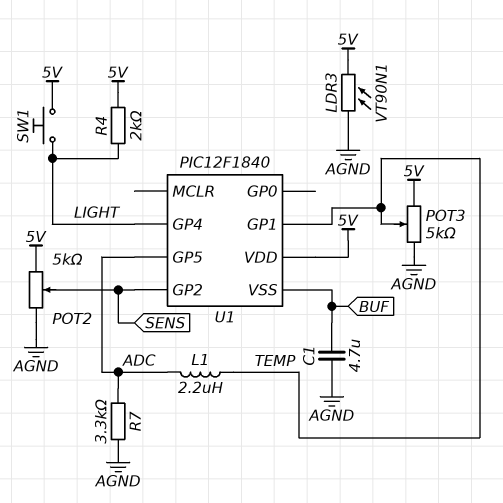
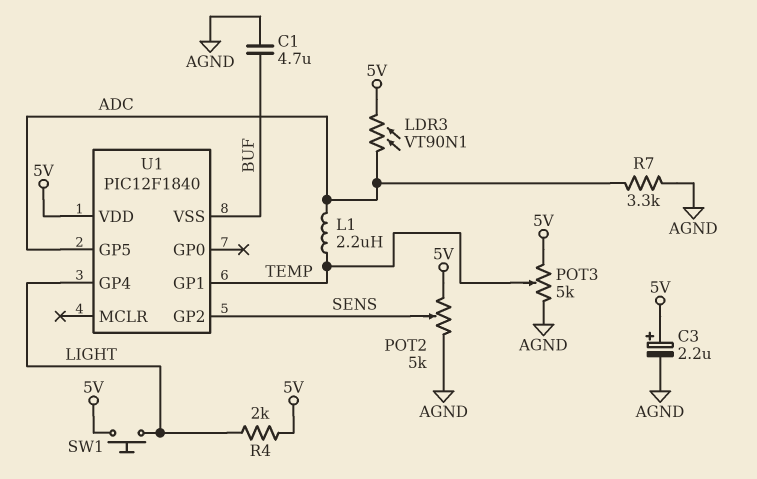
C3: none -> 2.2uF (plus 5V, minus AGND)
LDR3: VT90N1 (5V, AGND) -> VT90N1 (5V, ADC)

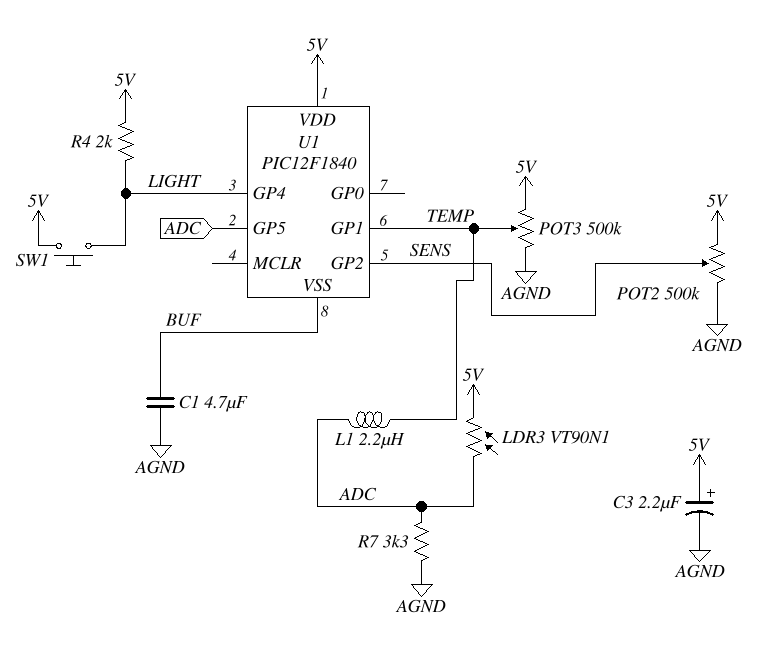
POT2: 5k (5V, AGND, wiper SENS) -> 500k (5V, AGND, wiper SENS)
POT3: 5k (5V, AGND, wiper TEMP) -> 500k (5V, AGND, wiper TEMP)

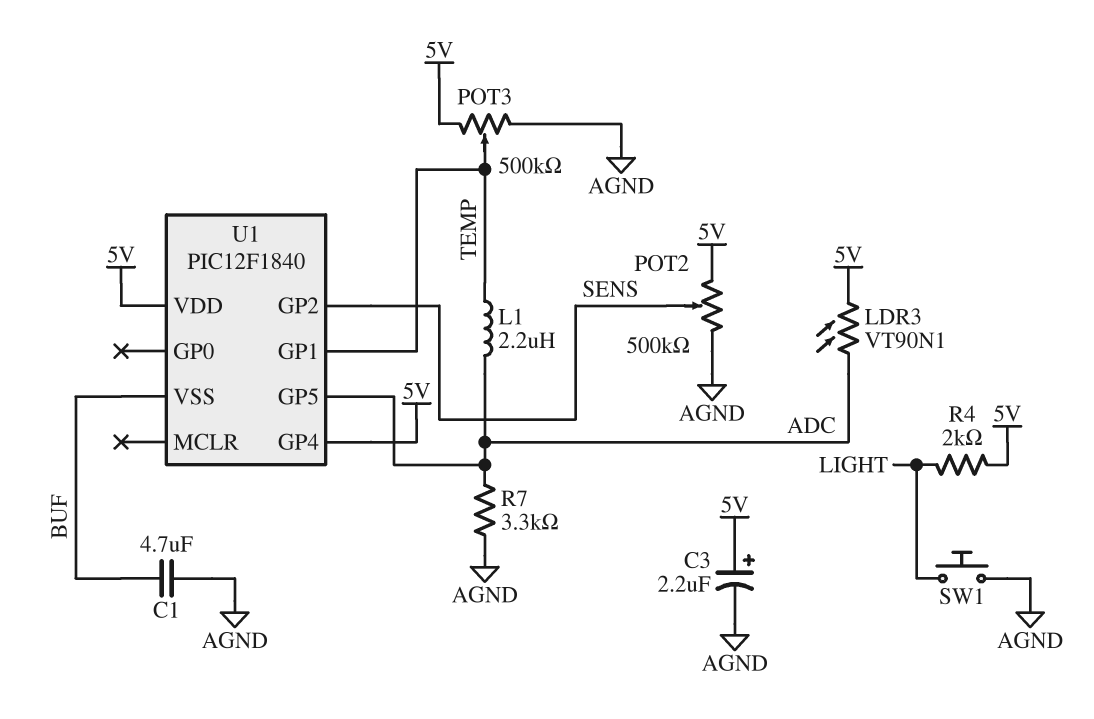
SW1: button (5V, LIGHT) -> button (AGND, LIGHT)
U1 pin GP4: LIGHT -> 5V

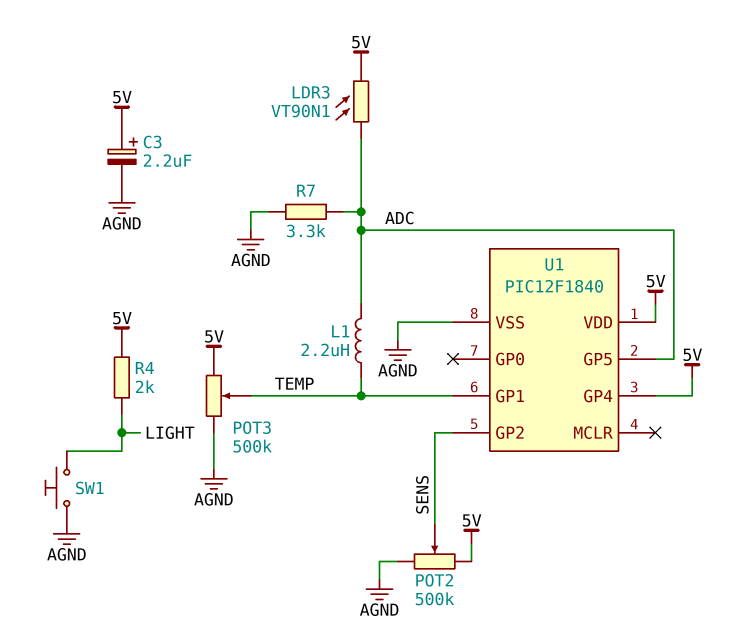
C1: 4.7uF (AGND, BUF) -> none
U1 pin VSS: BUF -> AGND

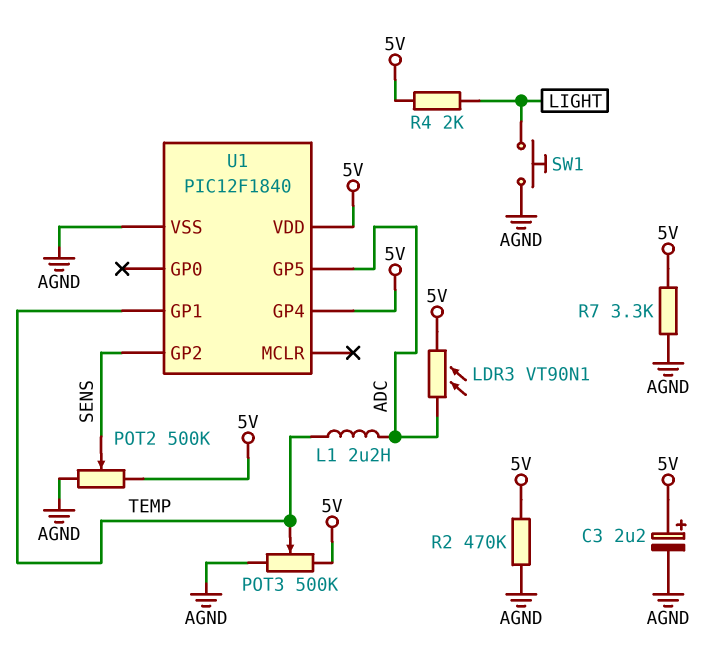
R2: none -> 470k (5V, AGND)
R7: 3.3k (ADC, AGND) -> 3.3k (5V, AGND)

